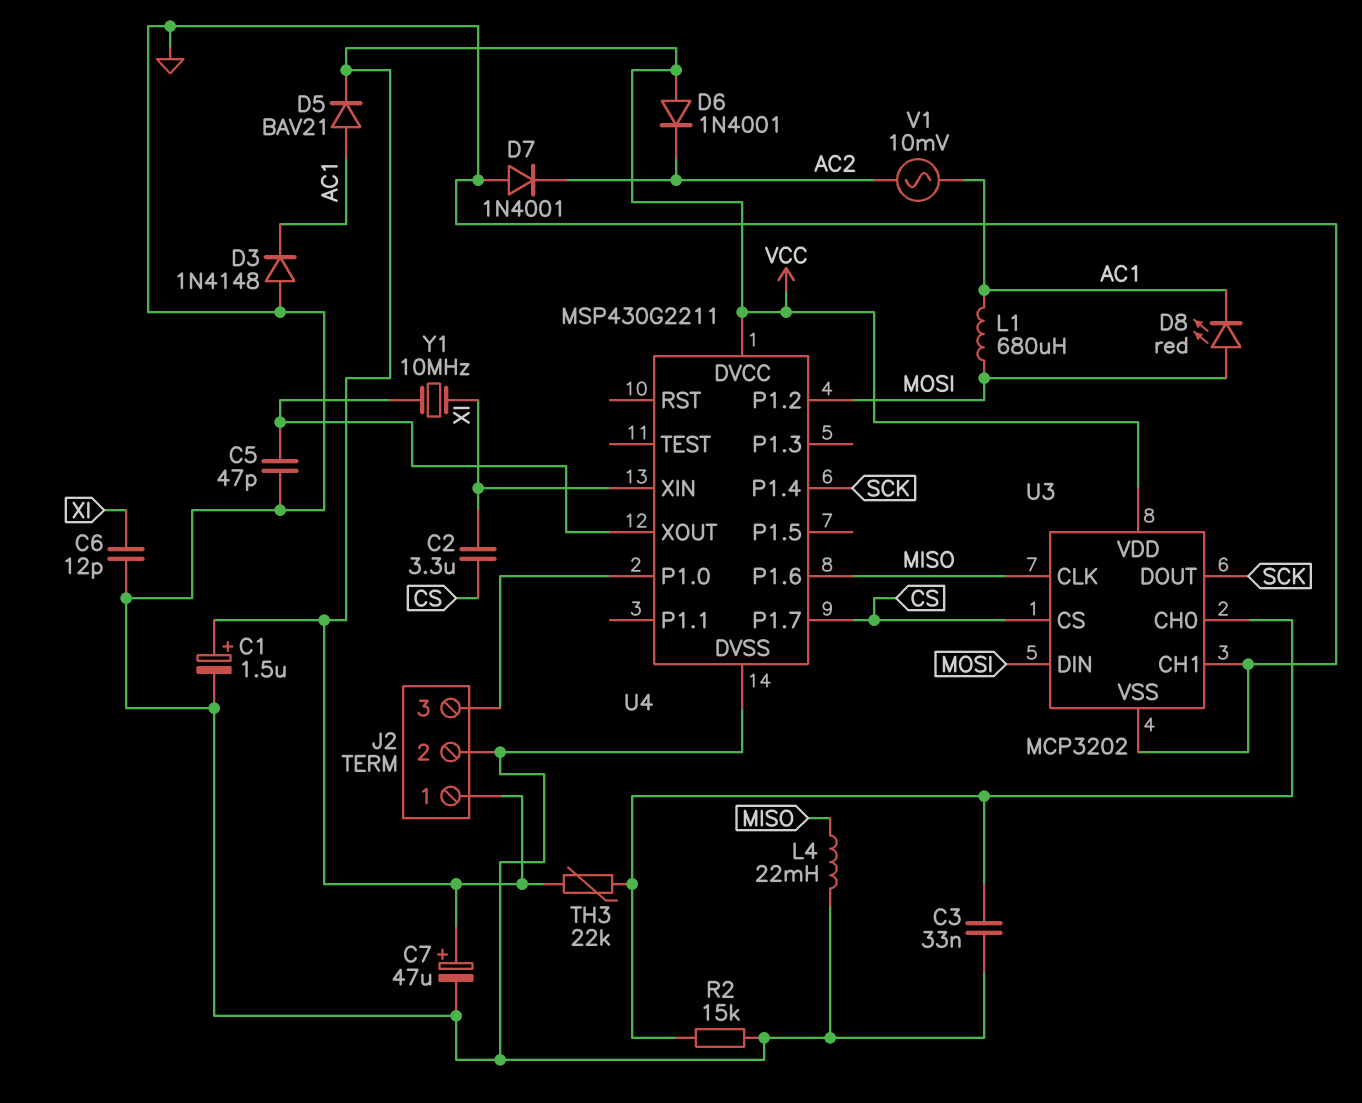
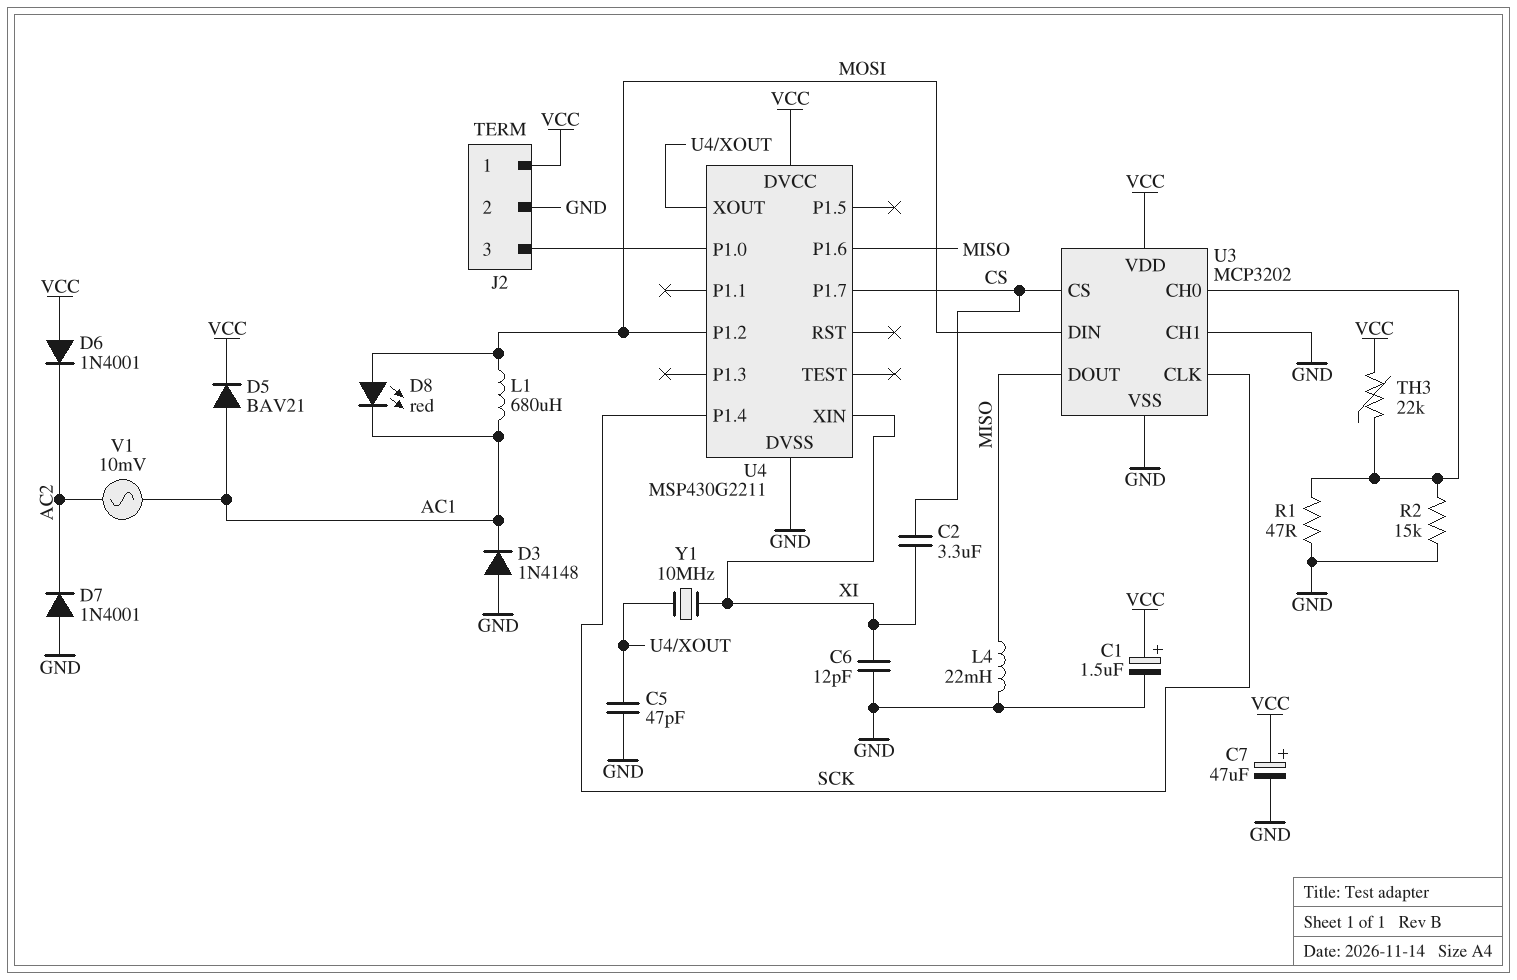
C3: 33nF (GND, U3/CH0) -> none
R1: none -> 47 (GND, U3/CH0)
U3 pin CLK: MISO -> SCK
U3 pin DOUT: SCK -> MISO

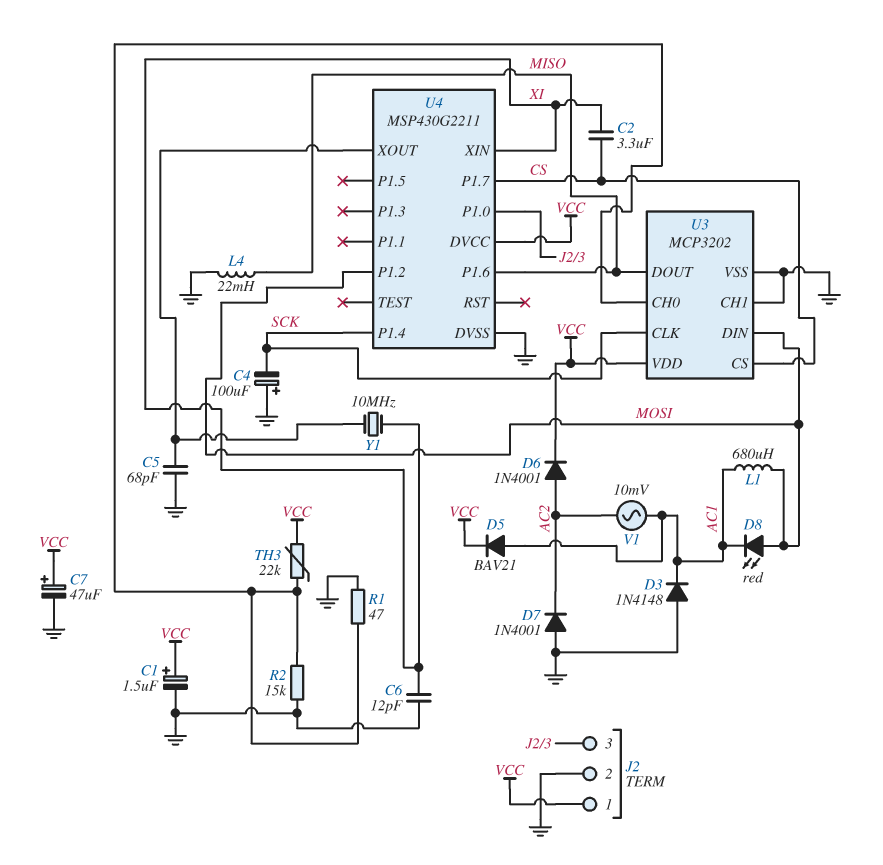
C4: none -> 100uF (plus GND, minus SCK)
C5: 47pF (GND, U4/XOUT) -> 68pF (GND, U4/XOUT)
D6: diode 1N4001 (A VCC, K AC2) -> diode 1N4001 (A AC2, K VCC)

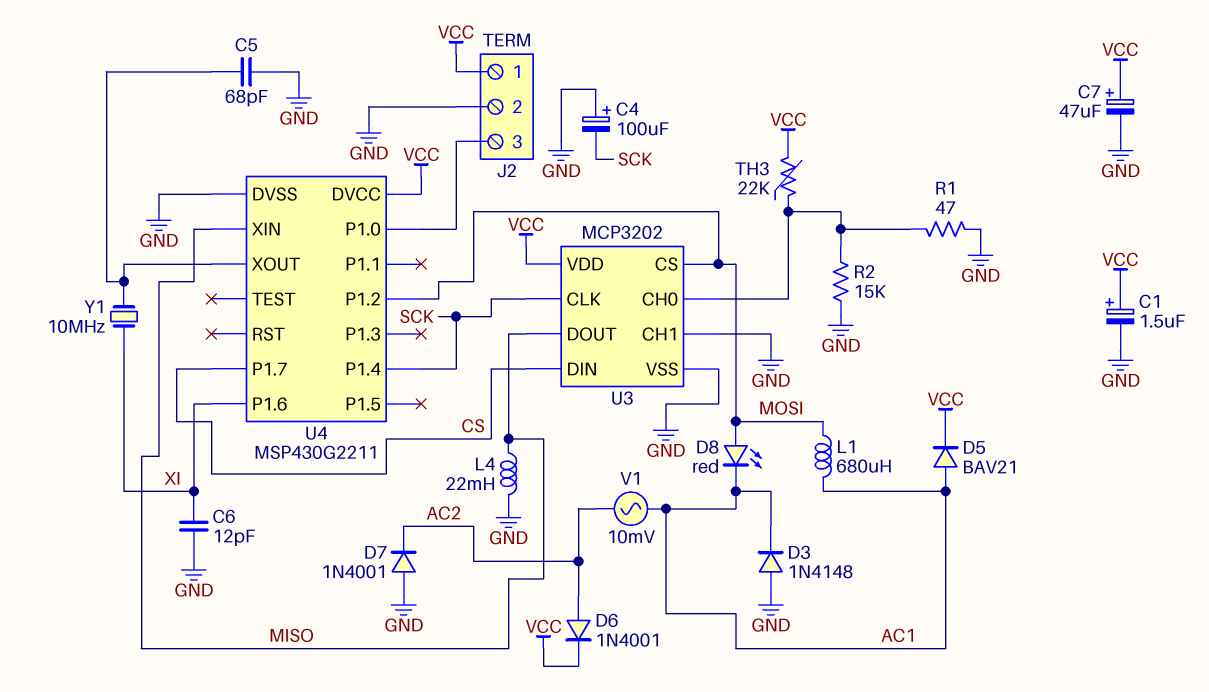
C2: 3.3uF (CS, XI) -> none
U3 pin CS: CS -> MOSI
U3 pin DIN: MOSI -> CS
U4 pin P1.6: MISO -> XI
U4 pin XIN: XI -> MISO

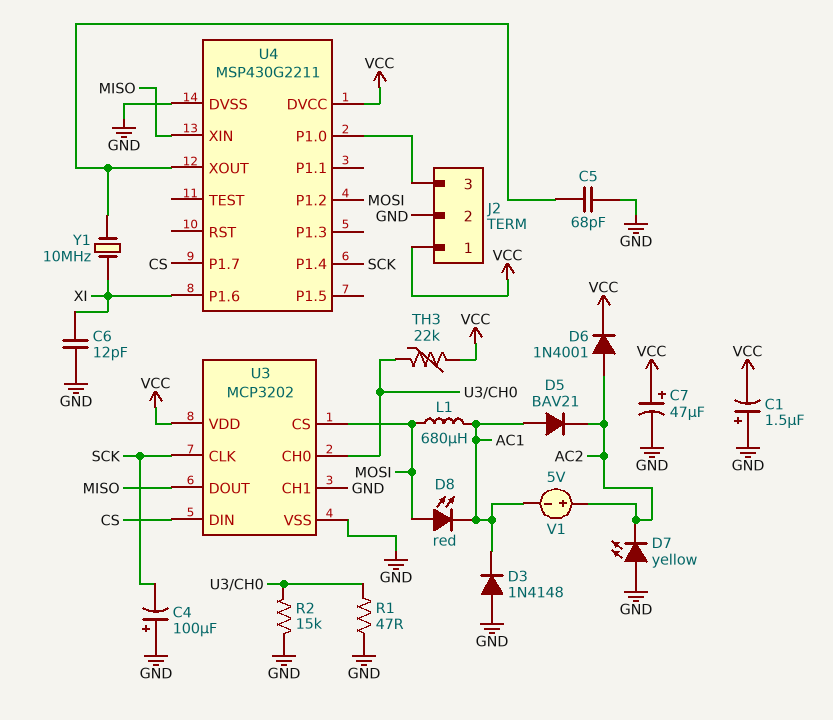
C1: 1.5uF (plus VCC, minus GND) -> 1.5uF (plus GND, minus VCC)
D5: diode BAV21 (A AC1, K VCC) -> diode BAV21 (A AC1, K AC2)
D7: diode 1N4001 (A GND, K AC2) -> LED yellow (A GND, K AC2)
L4: 22mH (GND, MISO) -> none
V1: AC 10mV (AC1, AC2) -> 5V (plus AC2, minus AC1)

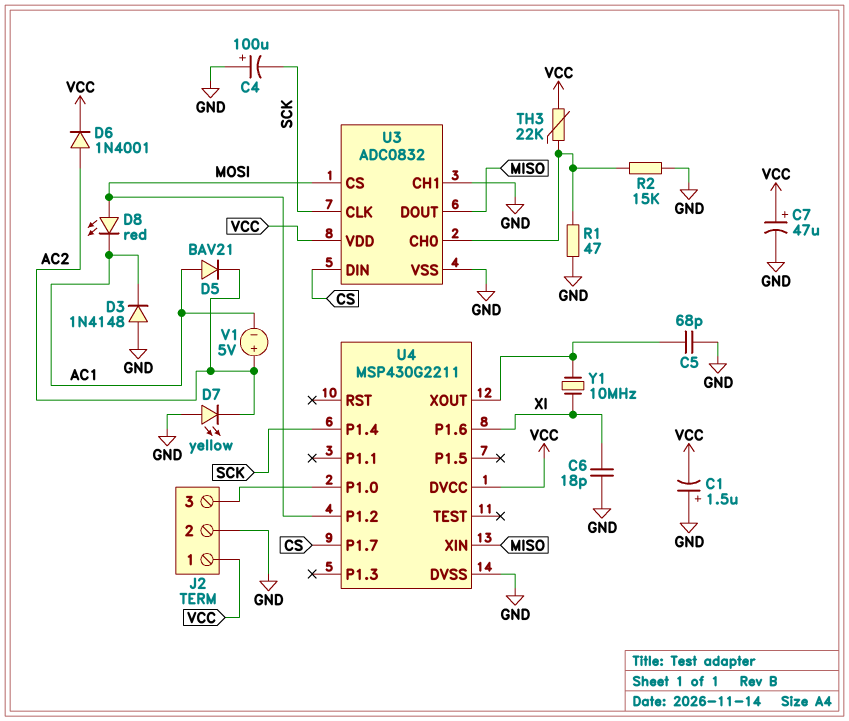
C6: 12pF (GND, XI) -> 18pF (GND, XI)
L1: 680uH (AC1, MOSI) -> none
U3: MCP3202 -> ADC0832

